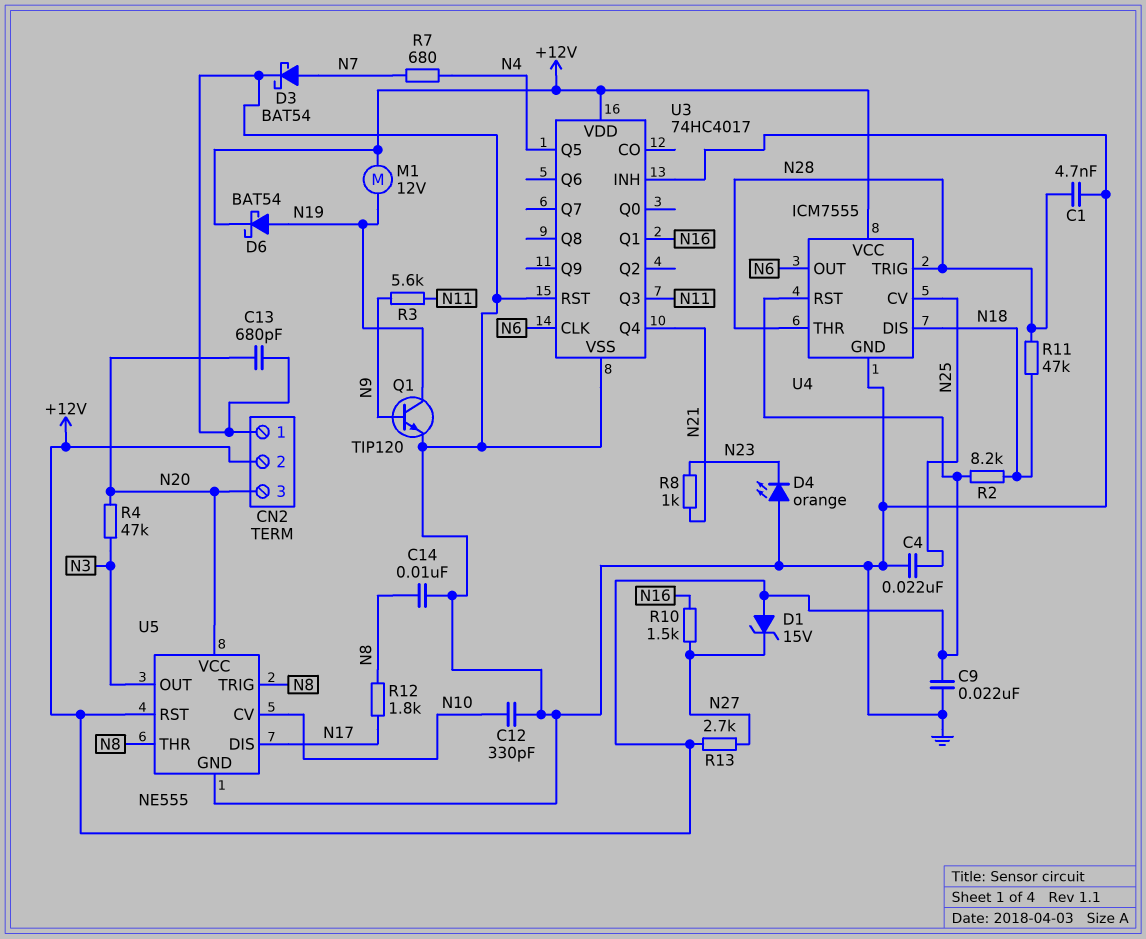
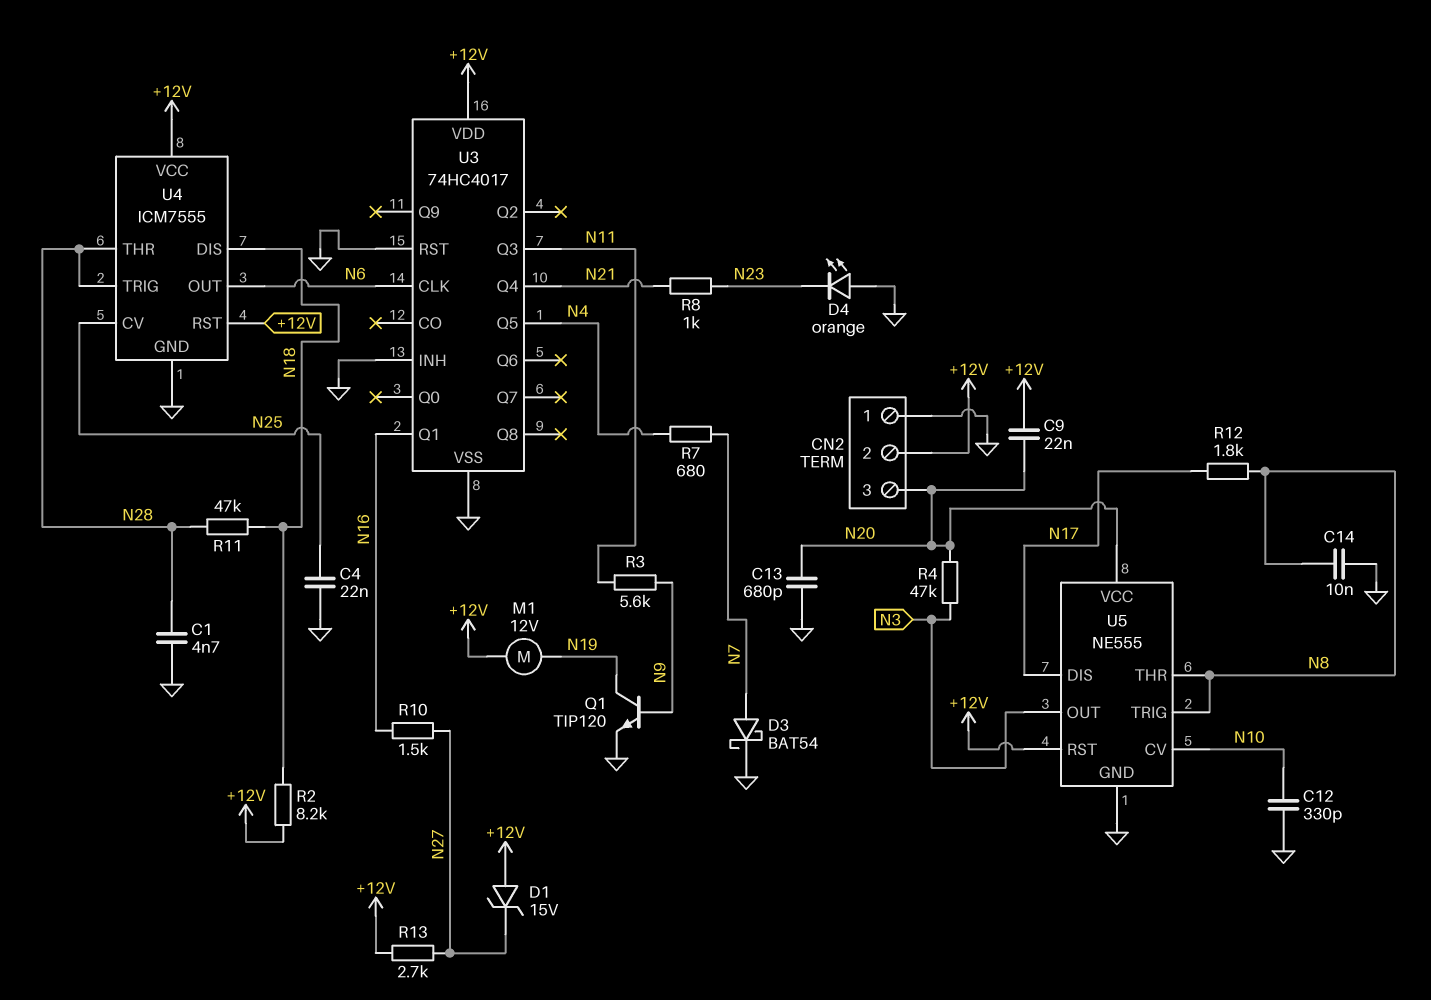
C9: 22nF (+12V, GND) -> 22nF (+12V, N20)
D6: schottky BAT54 (A N19, K +12V) -> none

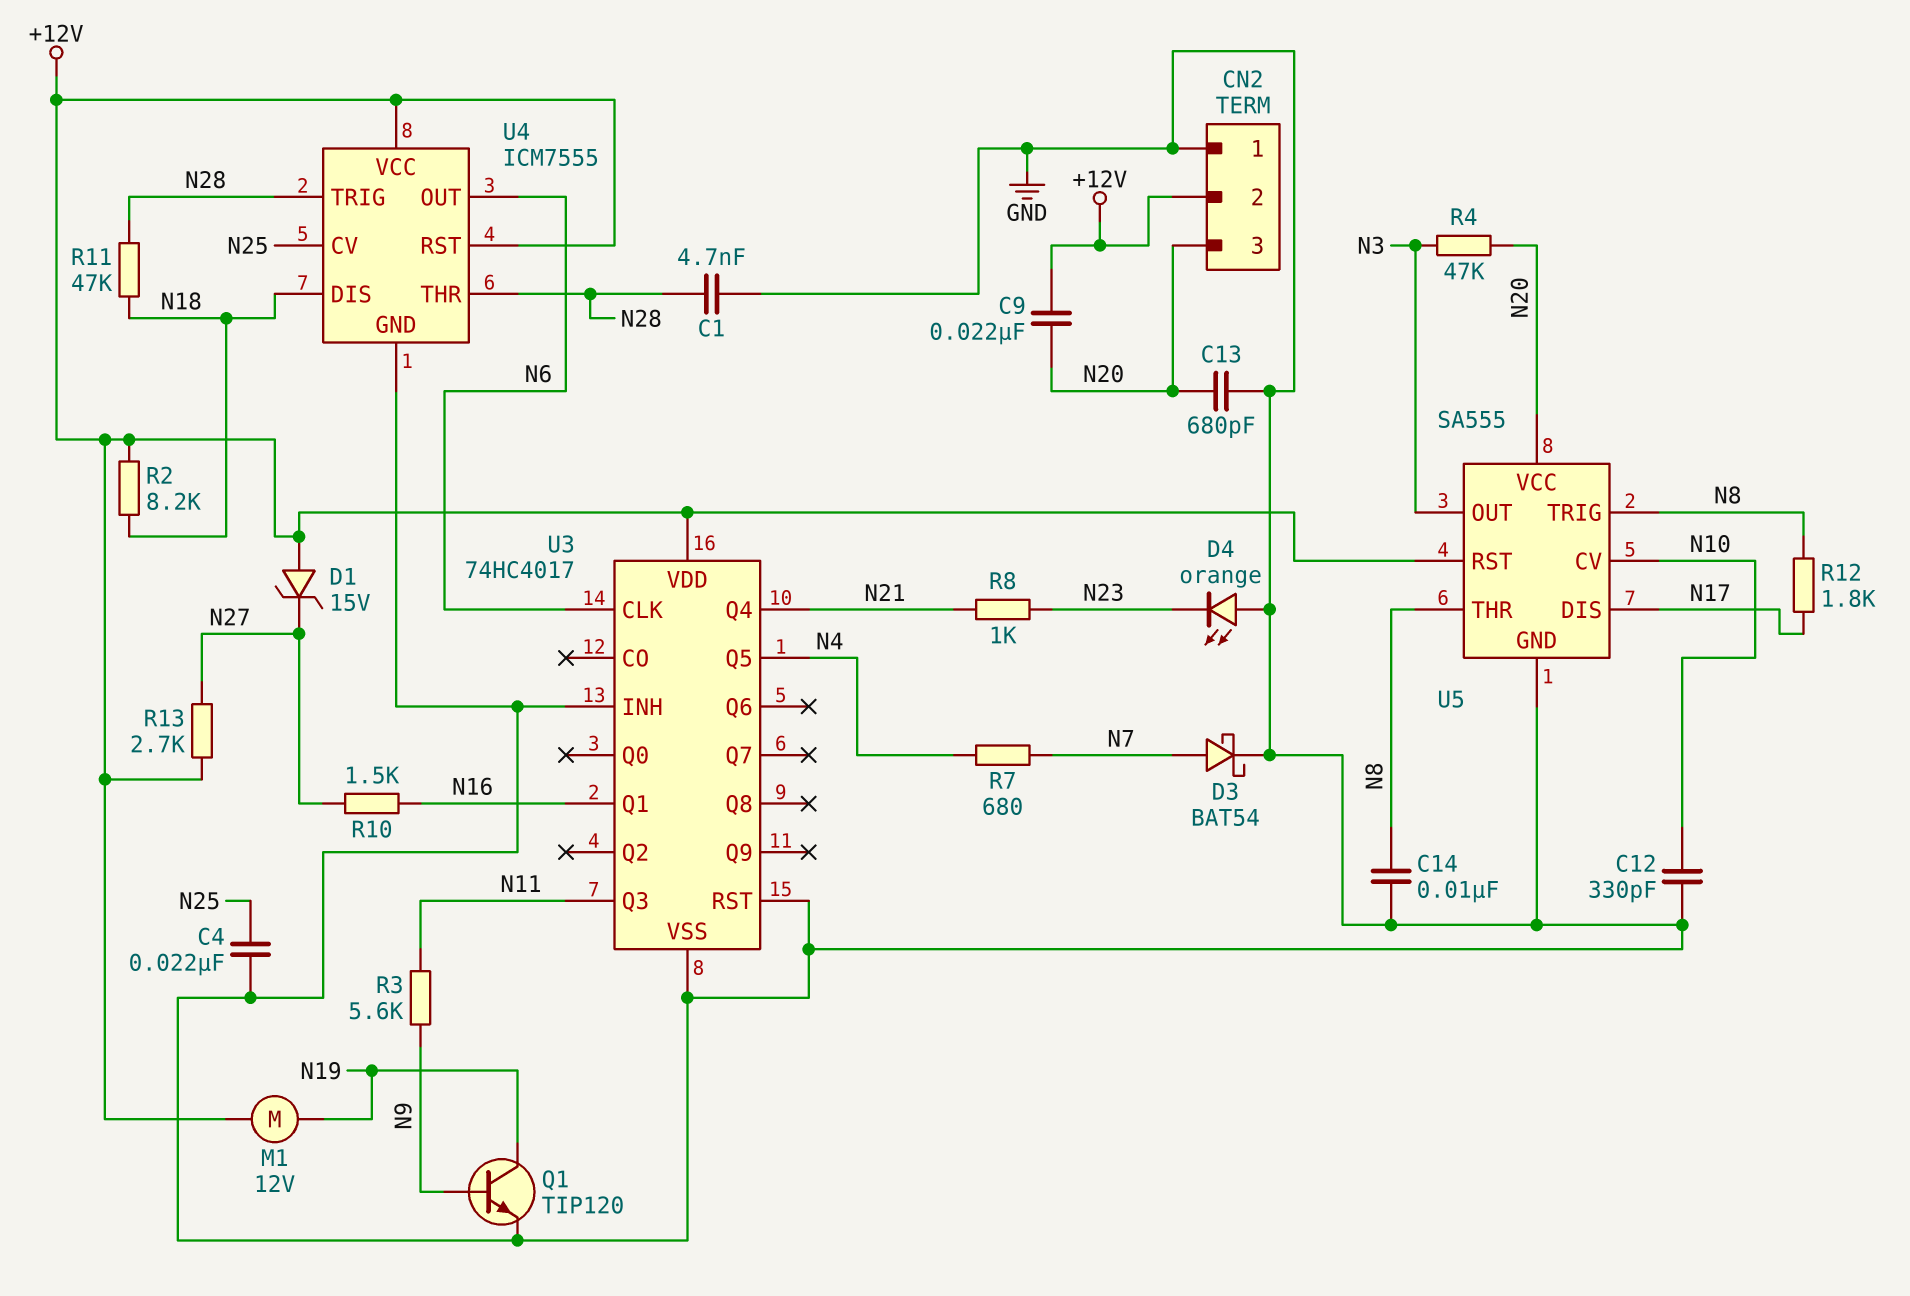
U5: NE555 -> SA555

